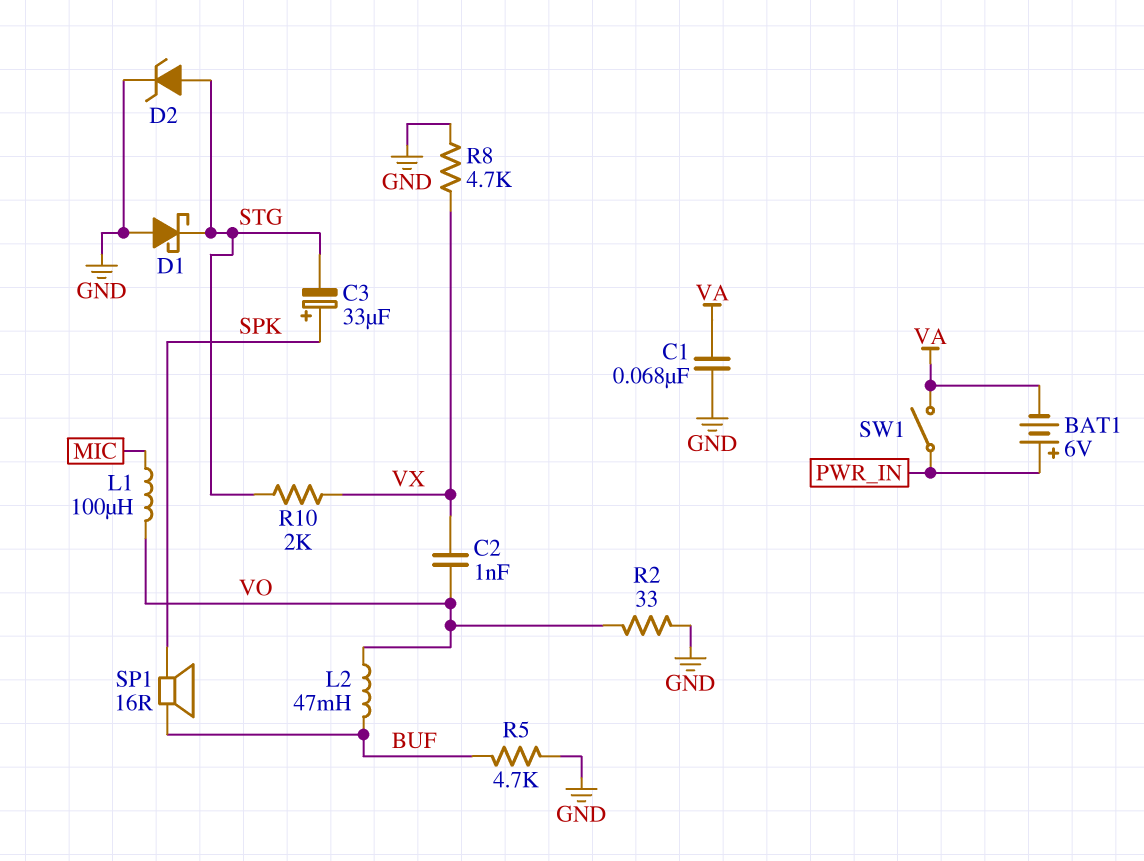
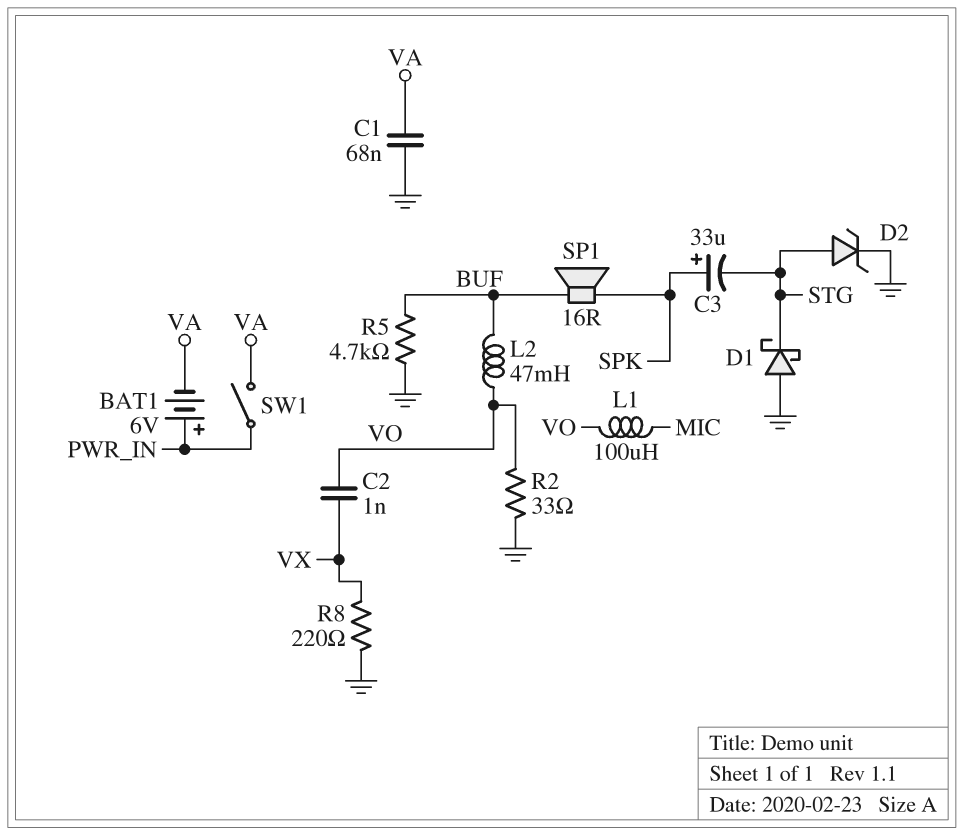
R8: 4.7k (GND, VX) -> 220 (GND, VX)
R10: 2k (STG, VX) -> none

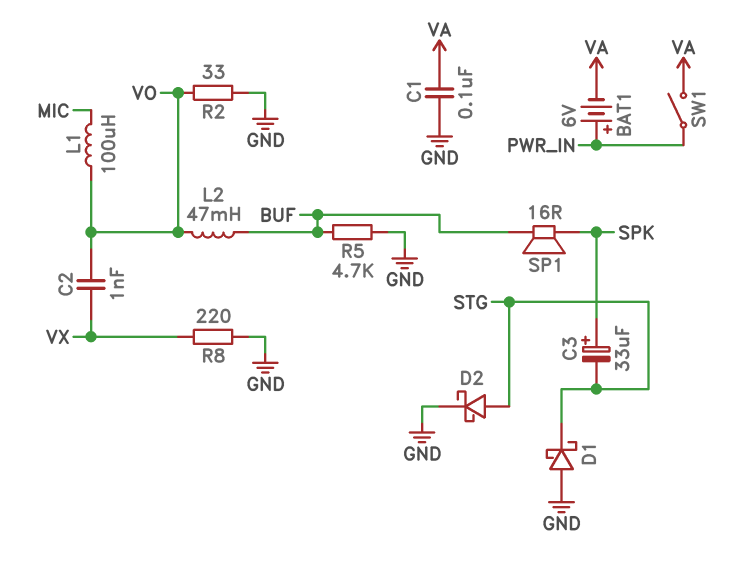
C1: 68nF (GND, VA) -> 100nF (GND, VA)
D2: zener (A STG, K GND) -> schottky (A STG, K GND)

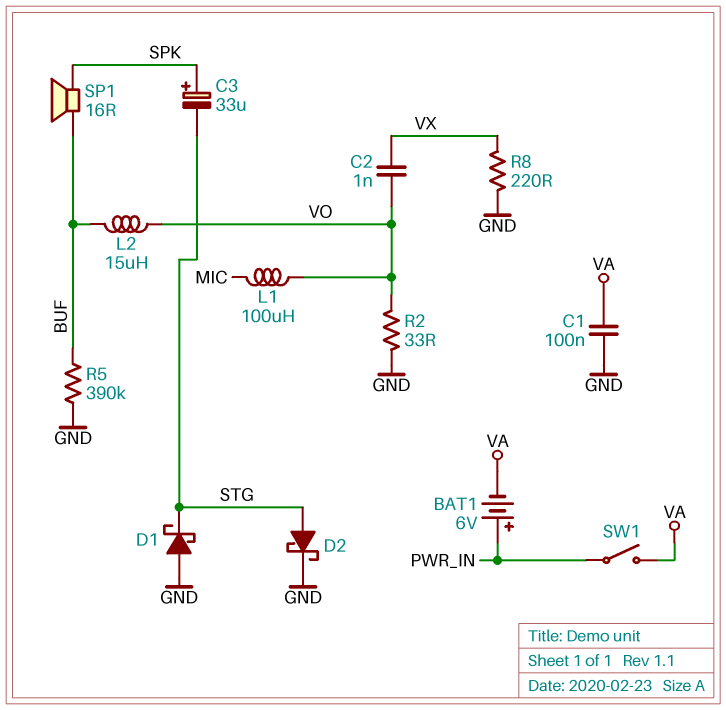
L2: 47mH (BUF, VO) -> 15uH (BUF, VO)
R5: 4.7k (BUF, GND) -> 390k (BUF, GND)

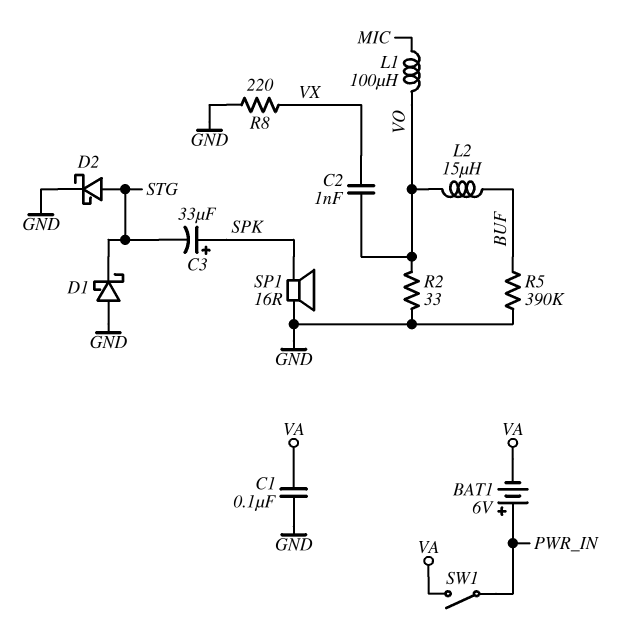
SP1: speaker 16R (BUF, SPK) -> speaker 16R (GND, SPK)

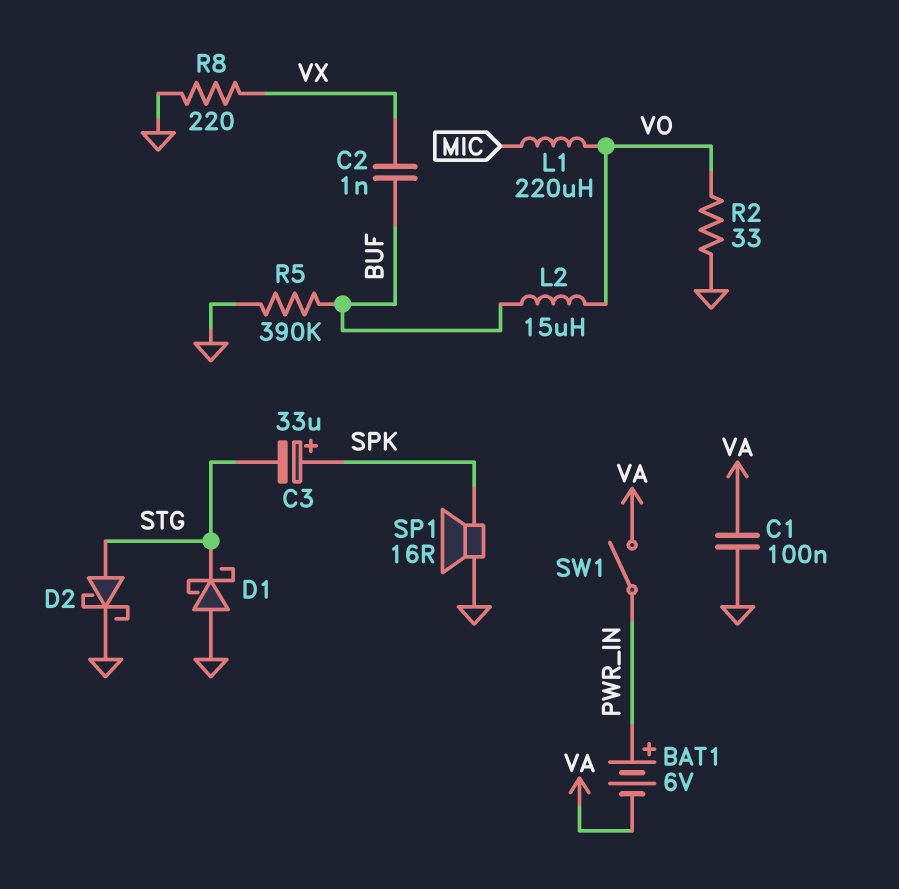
C2: 1nF (VO, VX) -> 1nF (BUF, VX)
L1: 100uH (MIC, VO) -> 220uH (MIC, VO)

